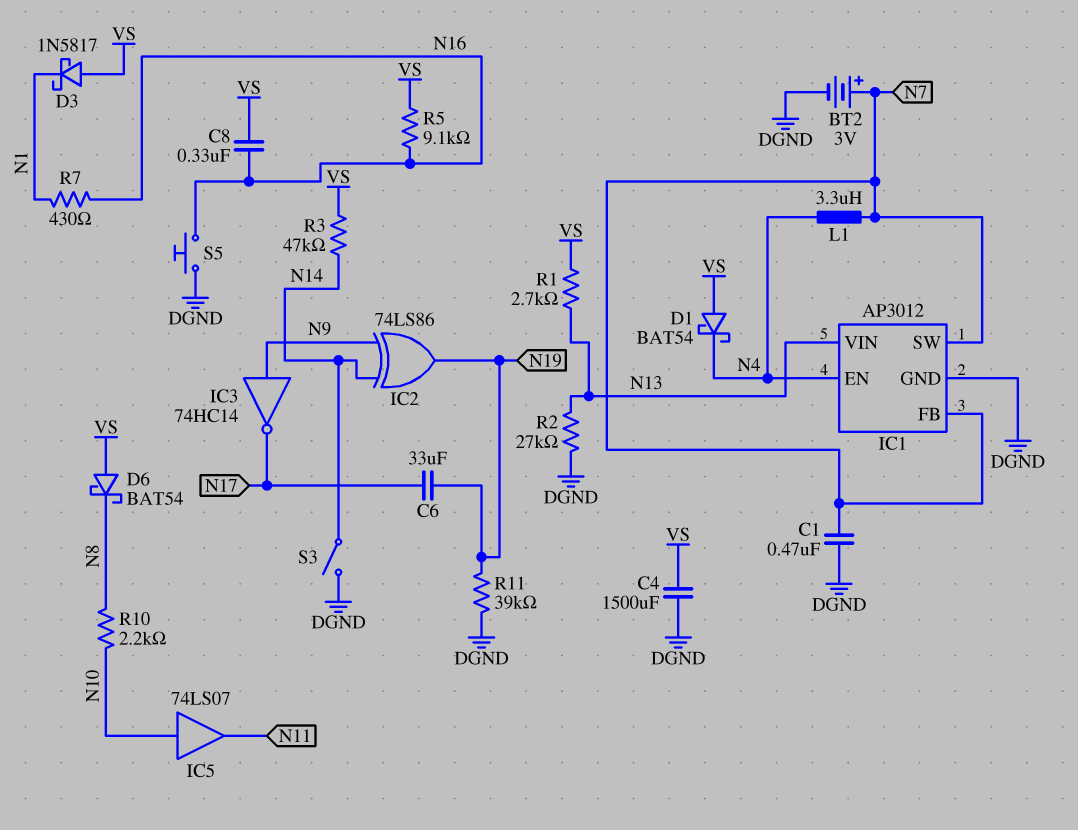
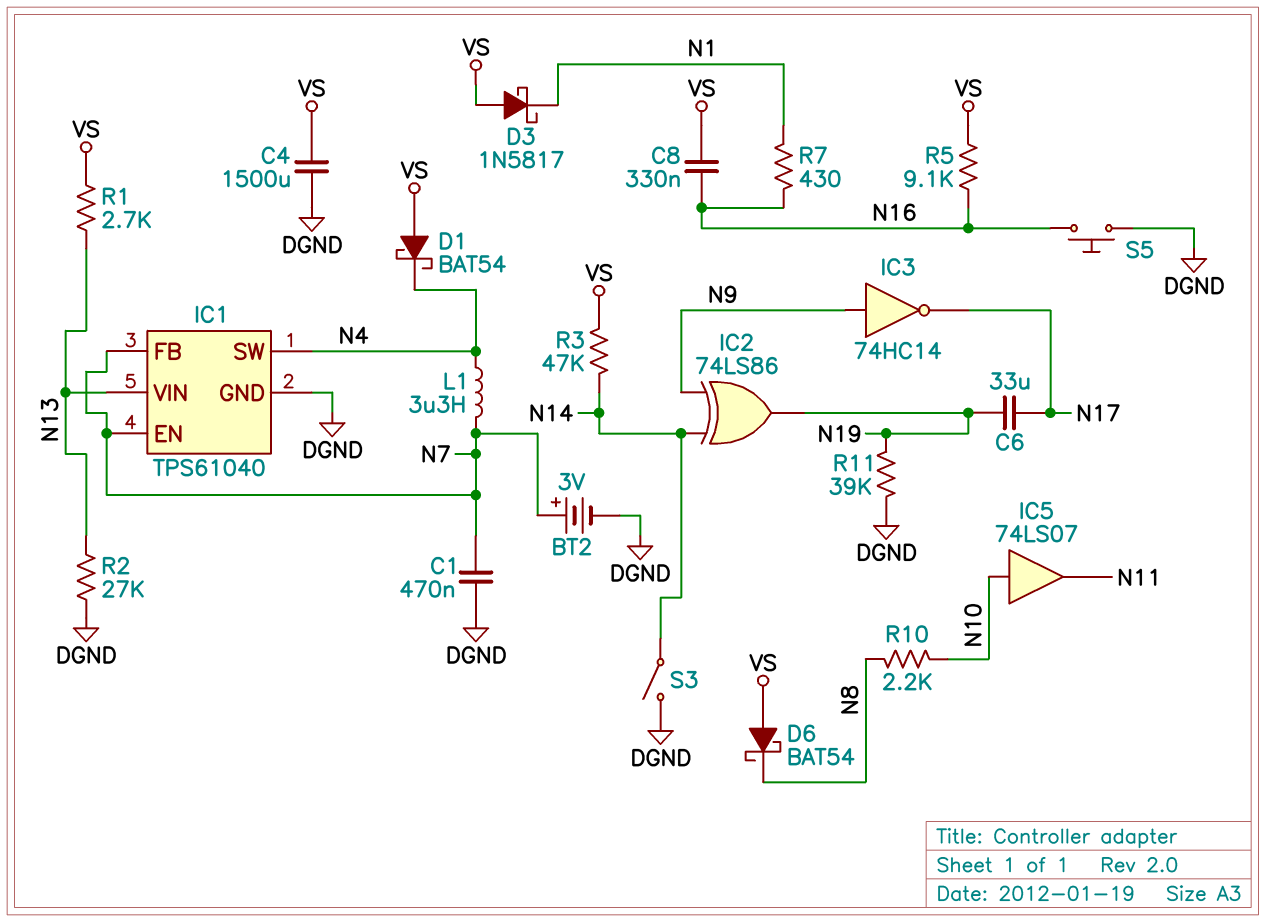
IC1: AP3012 -> TPS61040
IC1 pin EN: N4 -> N7
IC1 pin SW: N7 -> N4

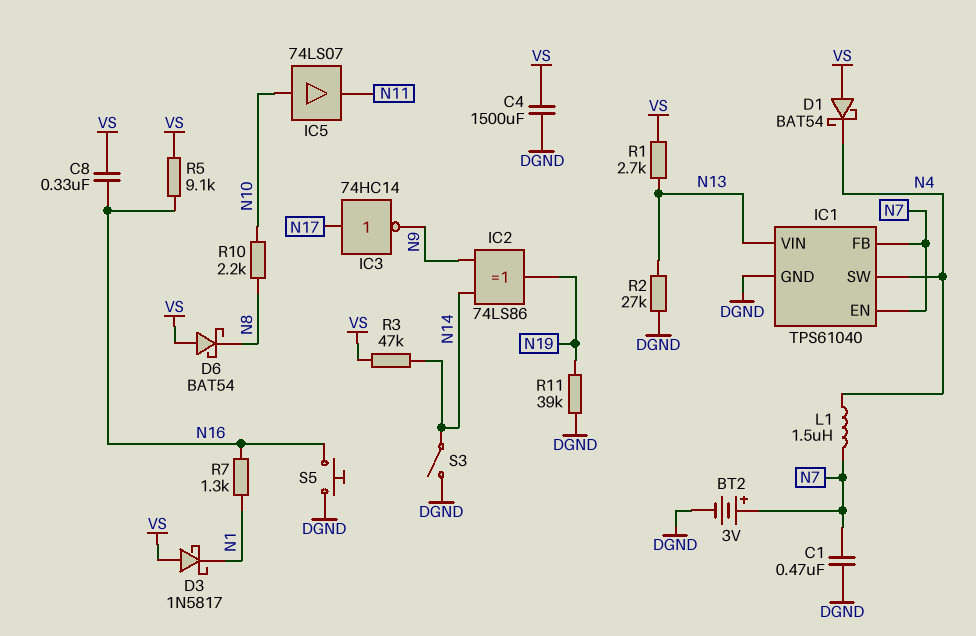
C6: 33uF (N17, N19) -> none
IC3: NOT 74HC14 (in N9, out N17) -> NOT 74HC14 (in N17, out N9)
L1: 3.3uH (N4, N7) -> 1.5uH (N4, N7)
R7: 430 (N1, N16) -> 1.3k (N1, N16)

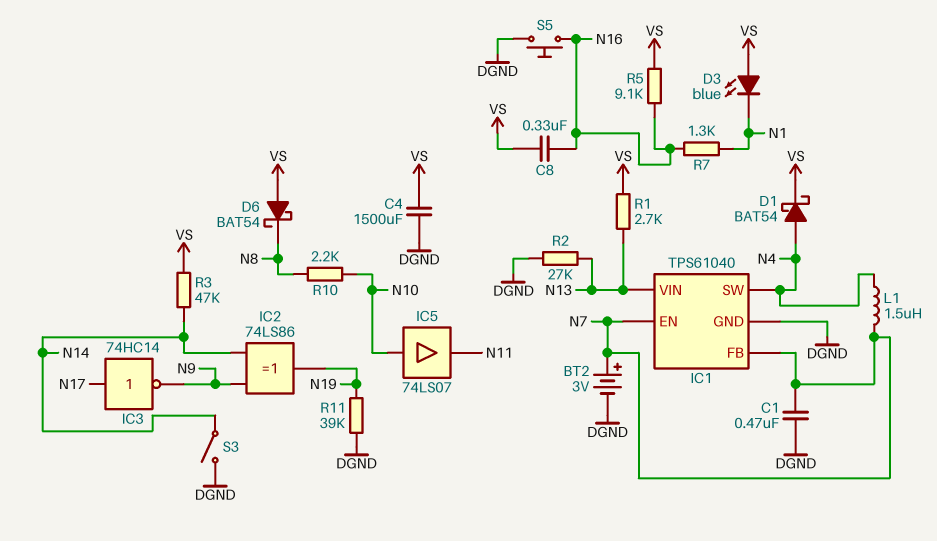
D1: schottky BAT54 (A VS, K N4) -> schottky BAT54 (A N4, K VS)
D3: schottky 1N5817 (A VS, K N1) -> LED blue (A VS, K N1)

